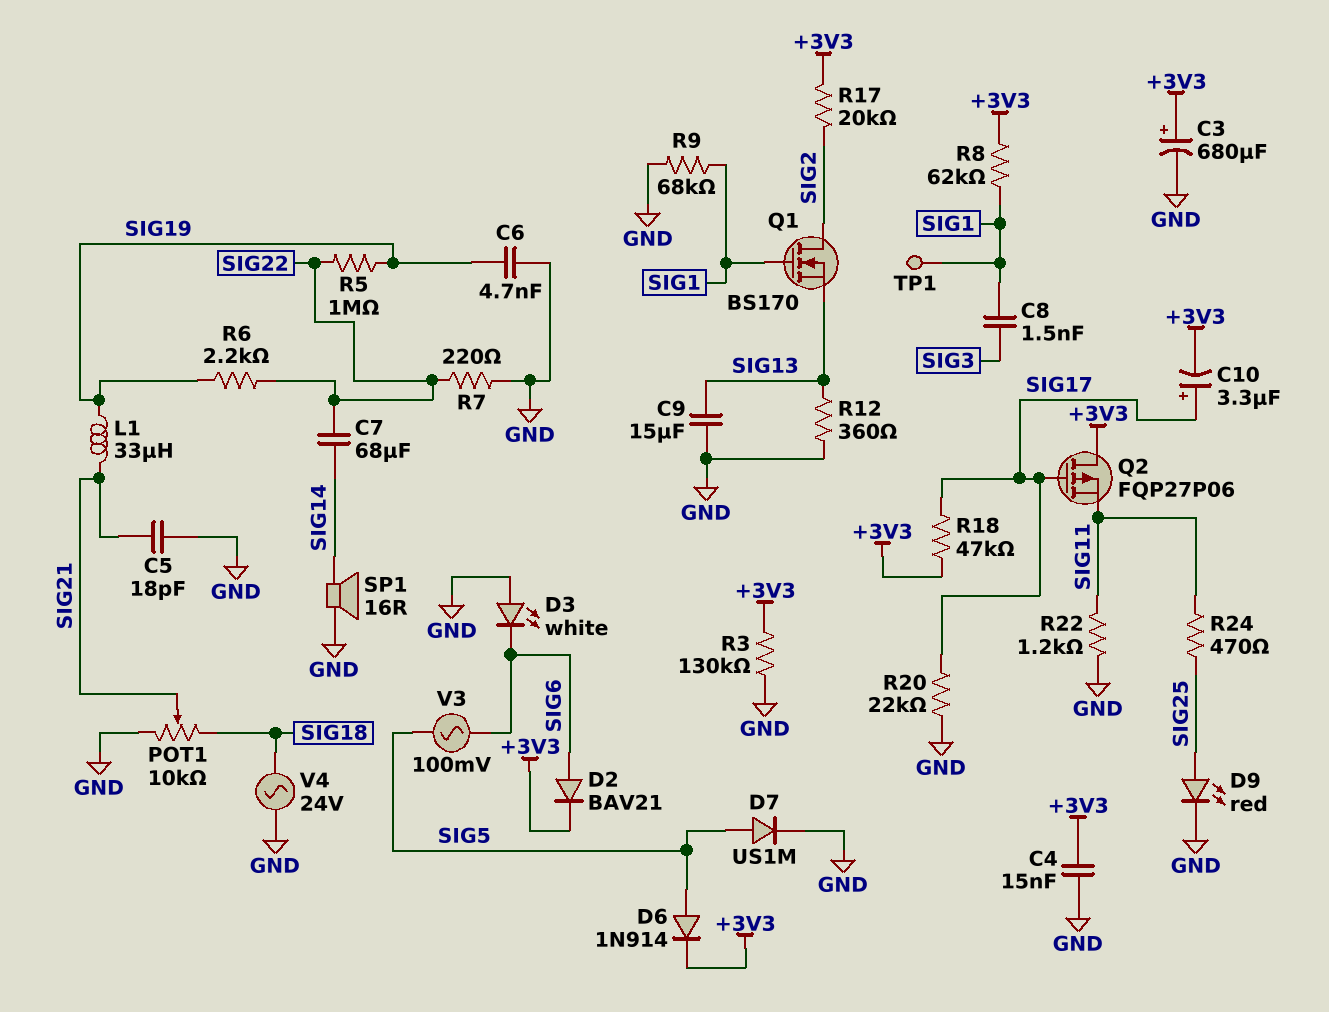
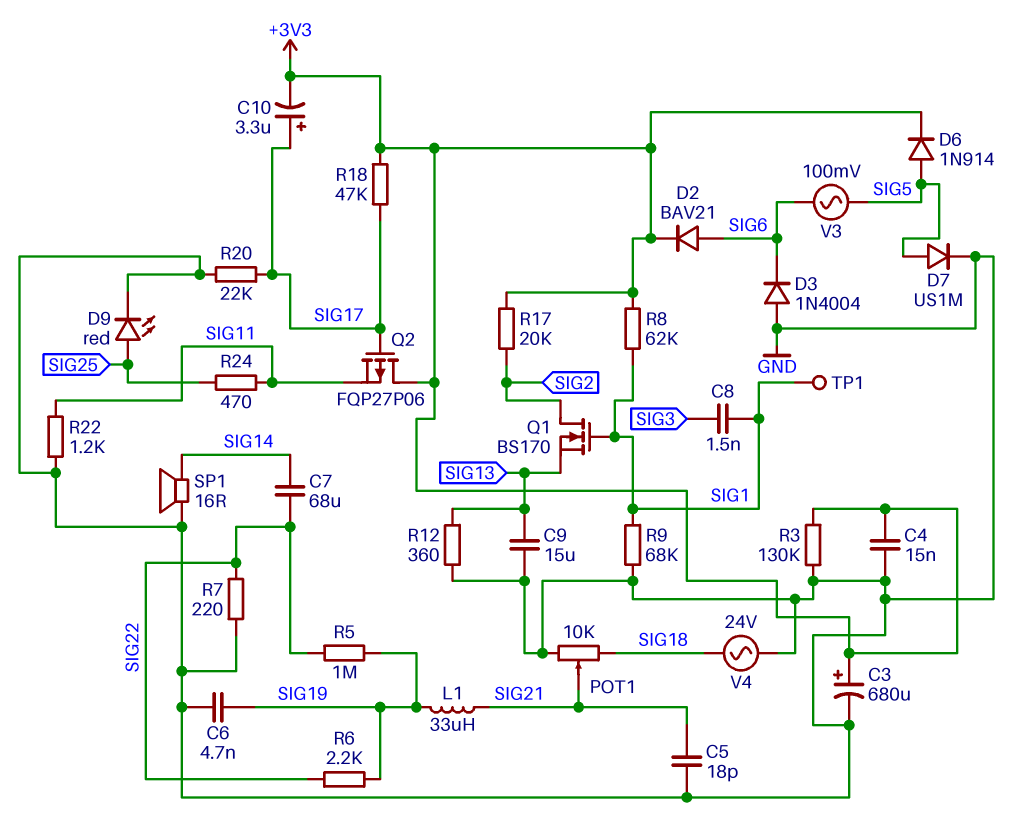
D3: LED white (A GND, K SIG6) -> diode 1N4004 (A GND, K SIG6)

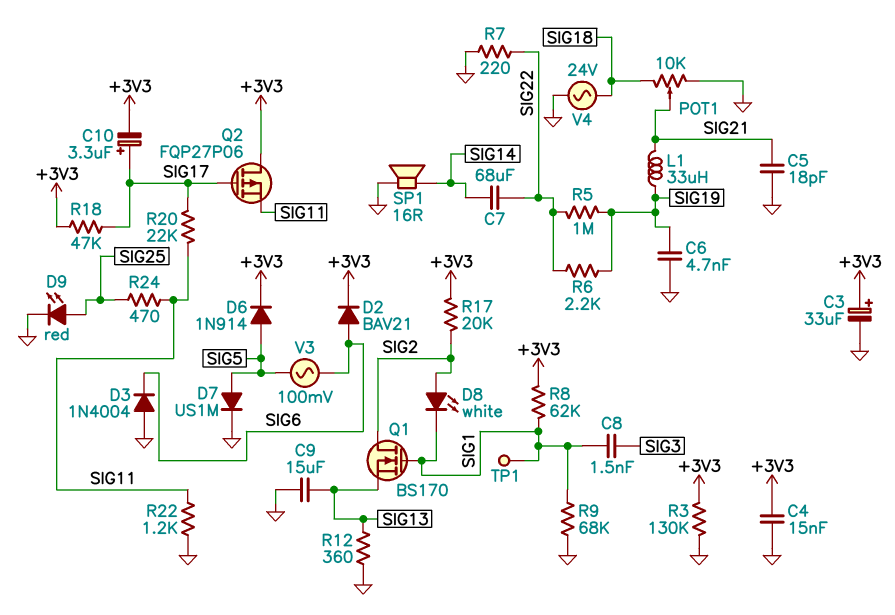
C3: 680uF (plus +3V3, minus GND) -> 33uF (plus +3V3, minus GND)
D8: none -> LED white (A SIG2, K SIG1)
R20: 22k (GND, SIG17) -> 22k (SIG11, SIG17)

